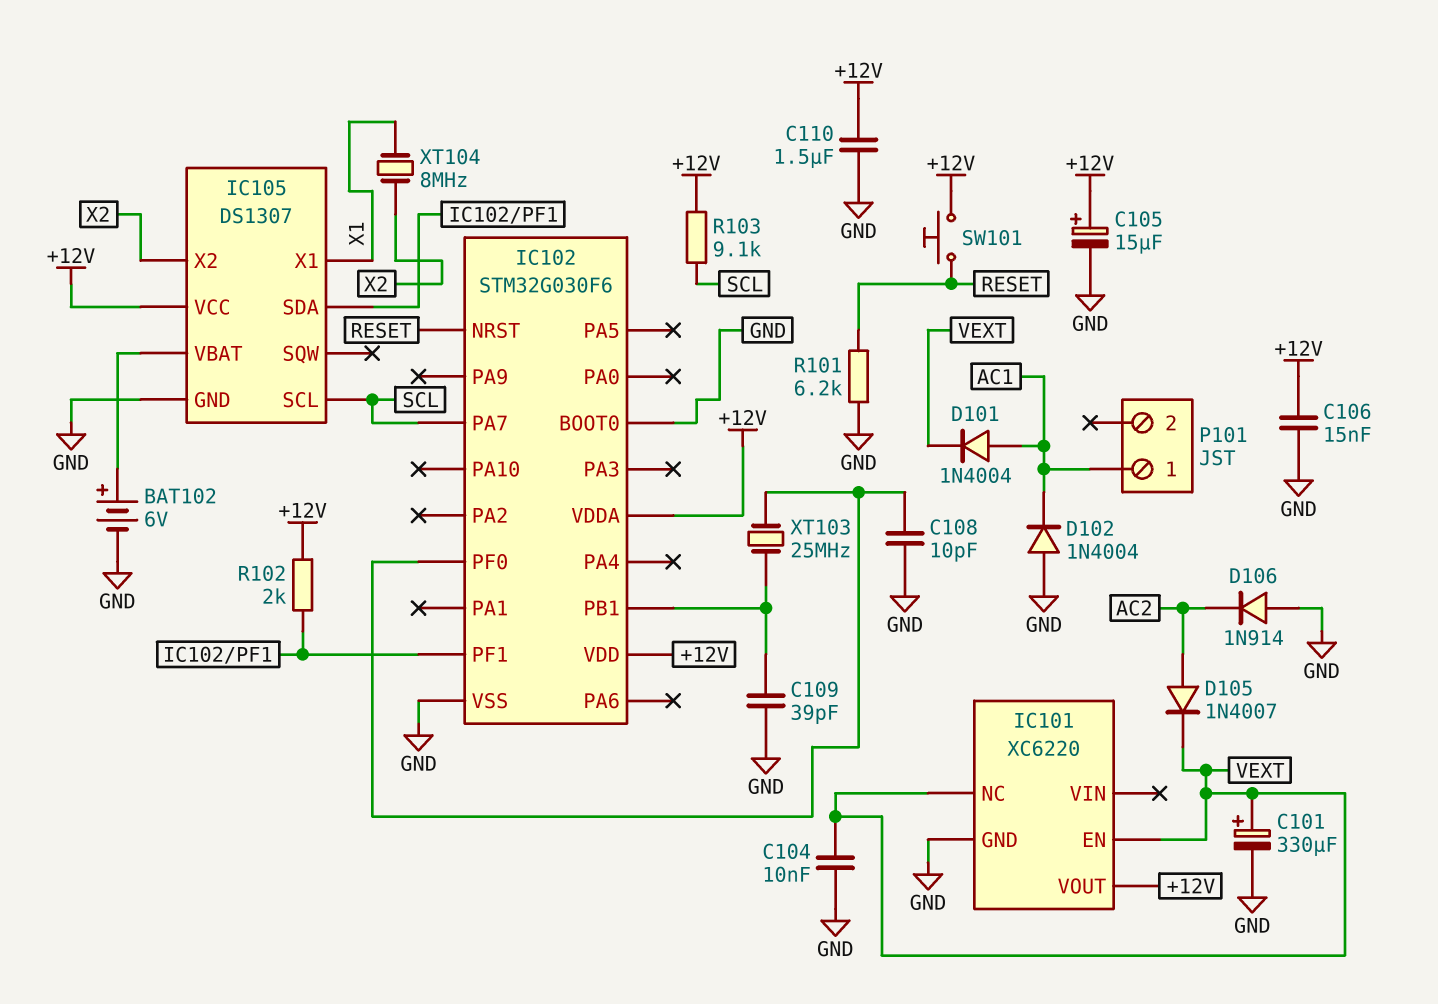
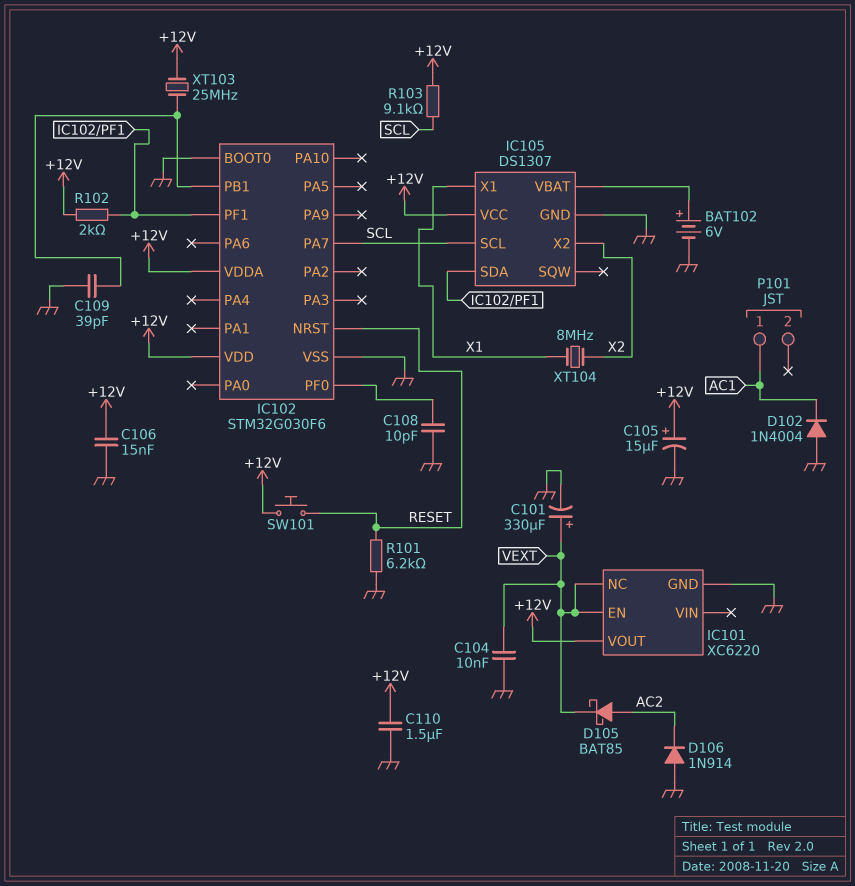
D101: diode 1N4004 (A AC1, K VEXT) -> none
D105: diode 1N4007 (A AC2, K VEXT) -> schottky BAT85 (A AC2, K VEXT)
XT103: 25MHz (IC102/PB1, IC102/PF0) -> 25MHz (+12V, IC102/PB1)

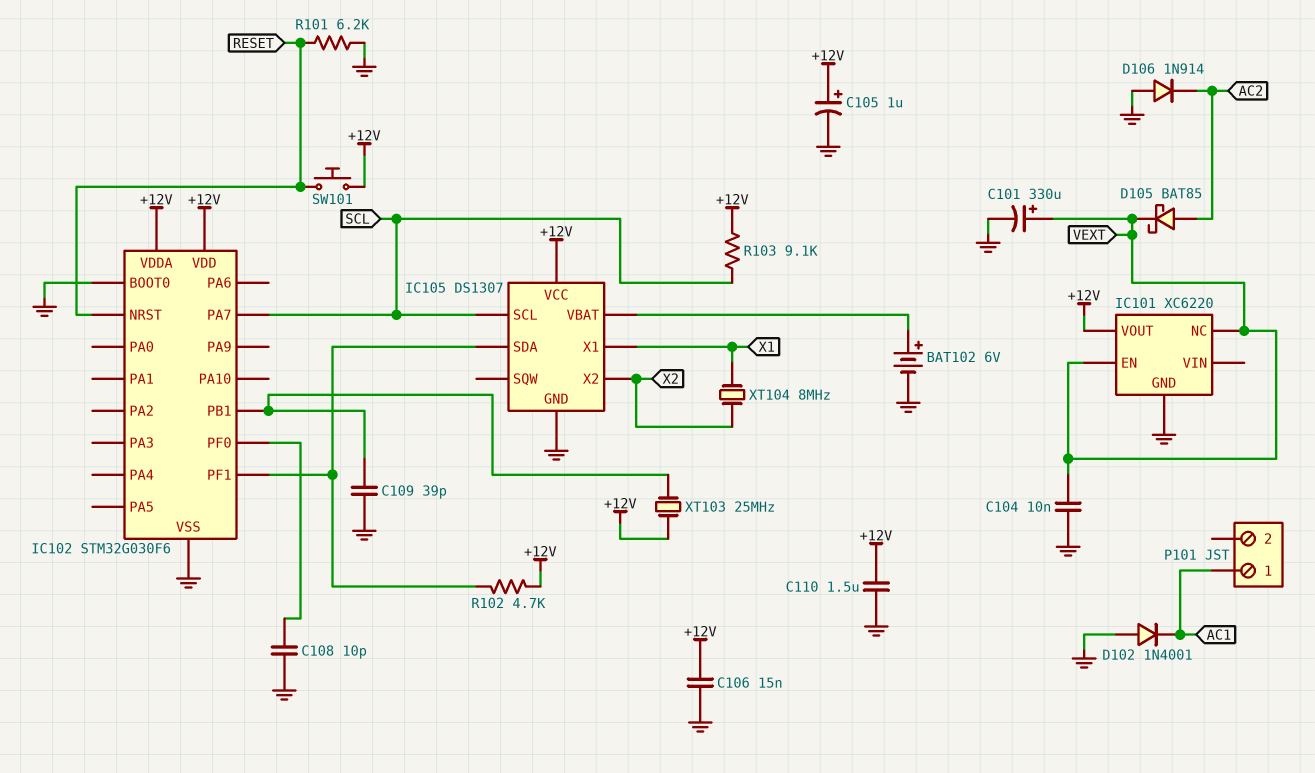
C105: 15uF (plus +12V, minus GND) -> 1uF (plus +12V, minus GND)
D102: diode 1N4004 (A GND, K AC1) -> diode 1N4001 (A GND, K AC1)
R102: 2k (+12V, IC102/PF1) -> 4.7k (+12V, IC102/PF1)

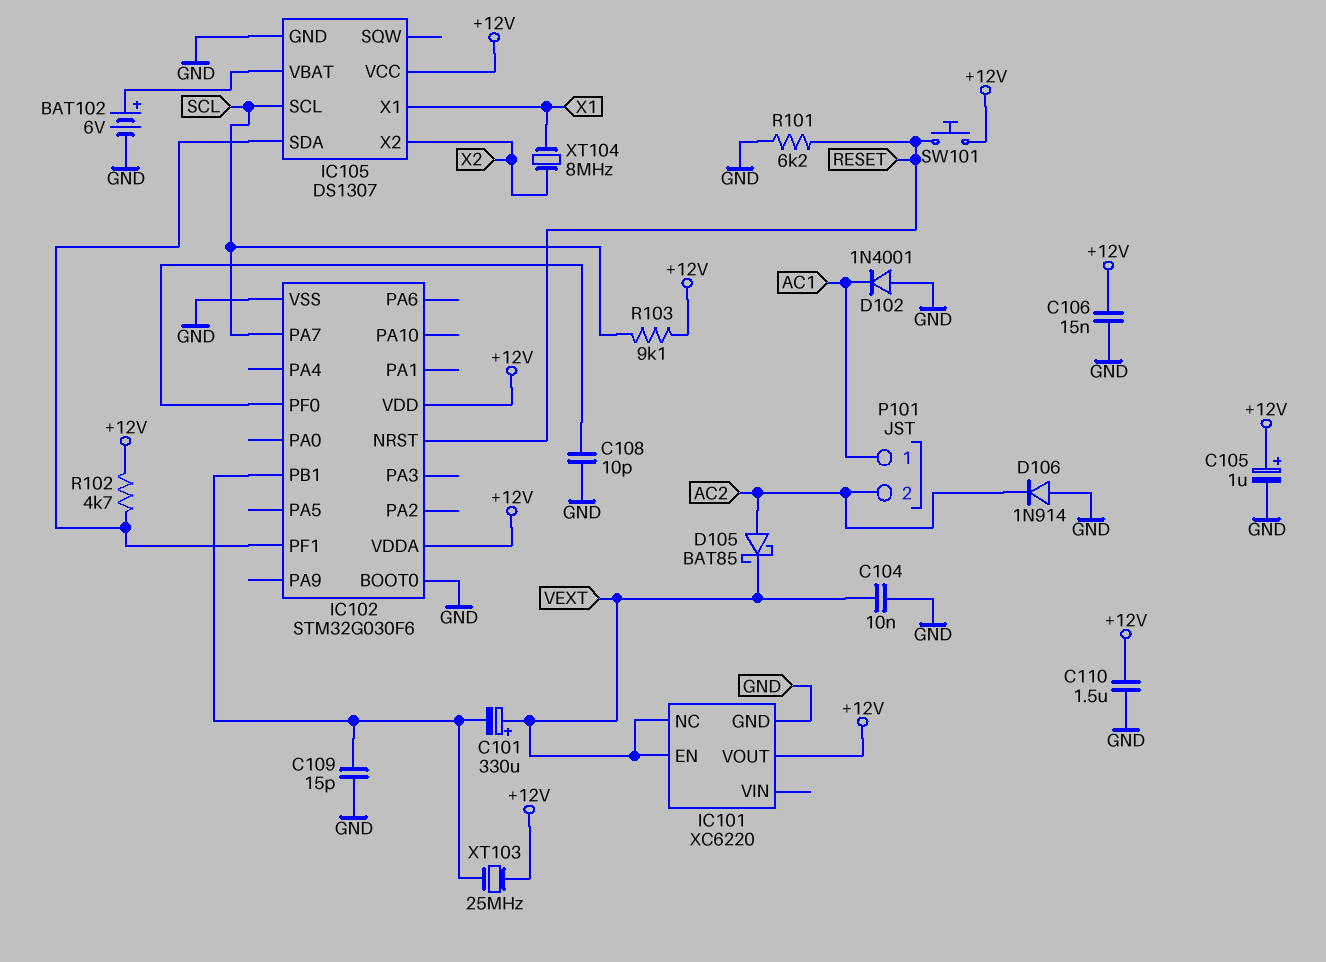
C101: 330uF (plus VEXT, minus GND) -> 330uF (plus VEXT, minus IC102/PB1)
C109: 39pF (GND, IC102/PB1) -> 15pF (GND, IC102/PB1)
P101 pin 2: none -> AC2

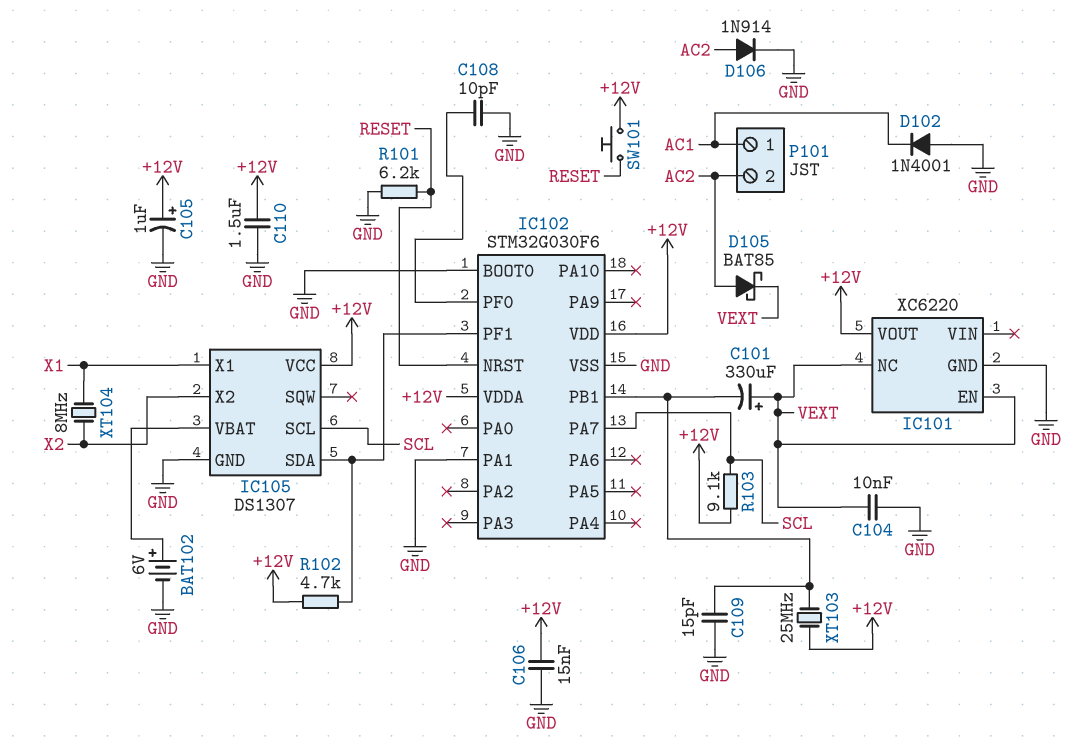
D106: diode 1N914 (A GND, K AC2) -> diode 1N914 (A AC2, K GND)
IC102 pin PA1: none -> GND

